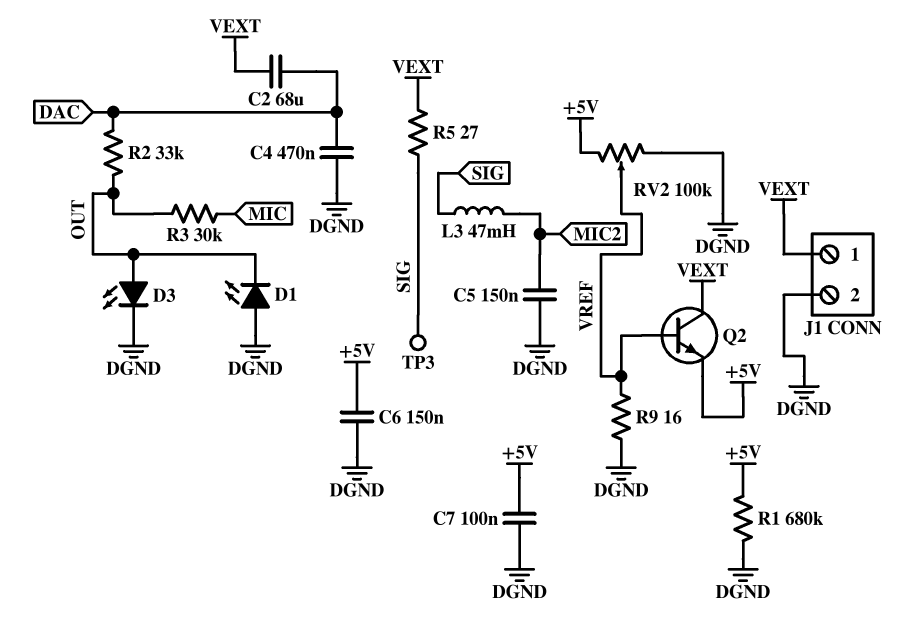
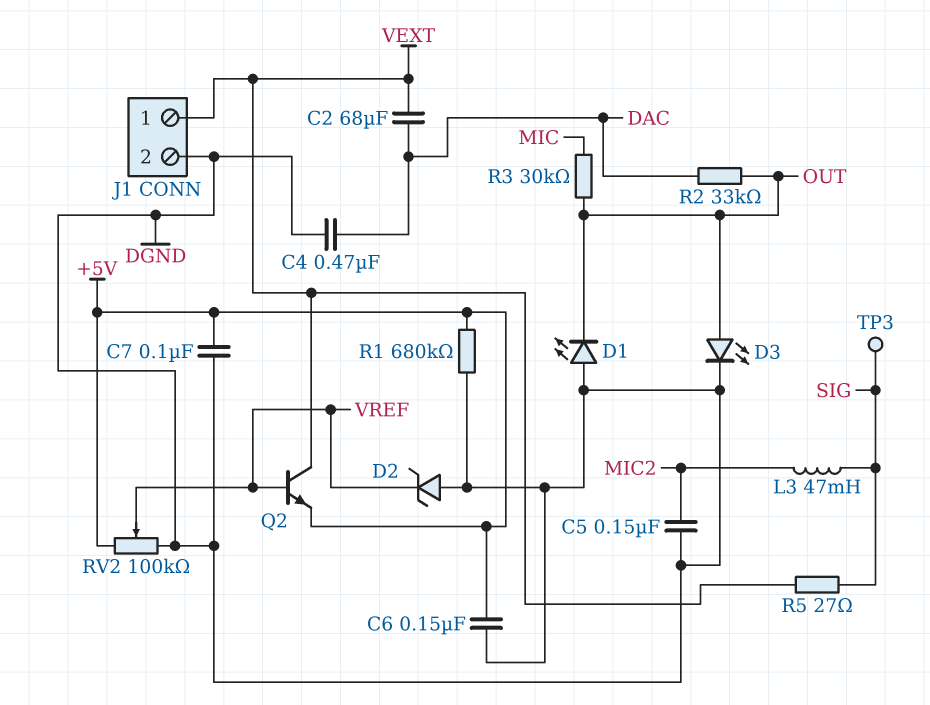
D2: none -> zener (A DGND, K VREF)
R9: 16 (DGND, VREF) -> none

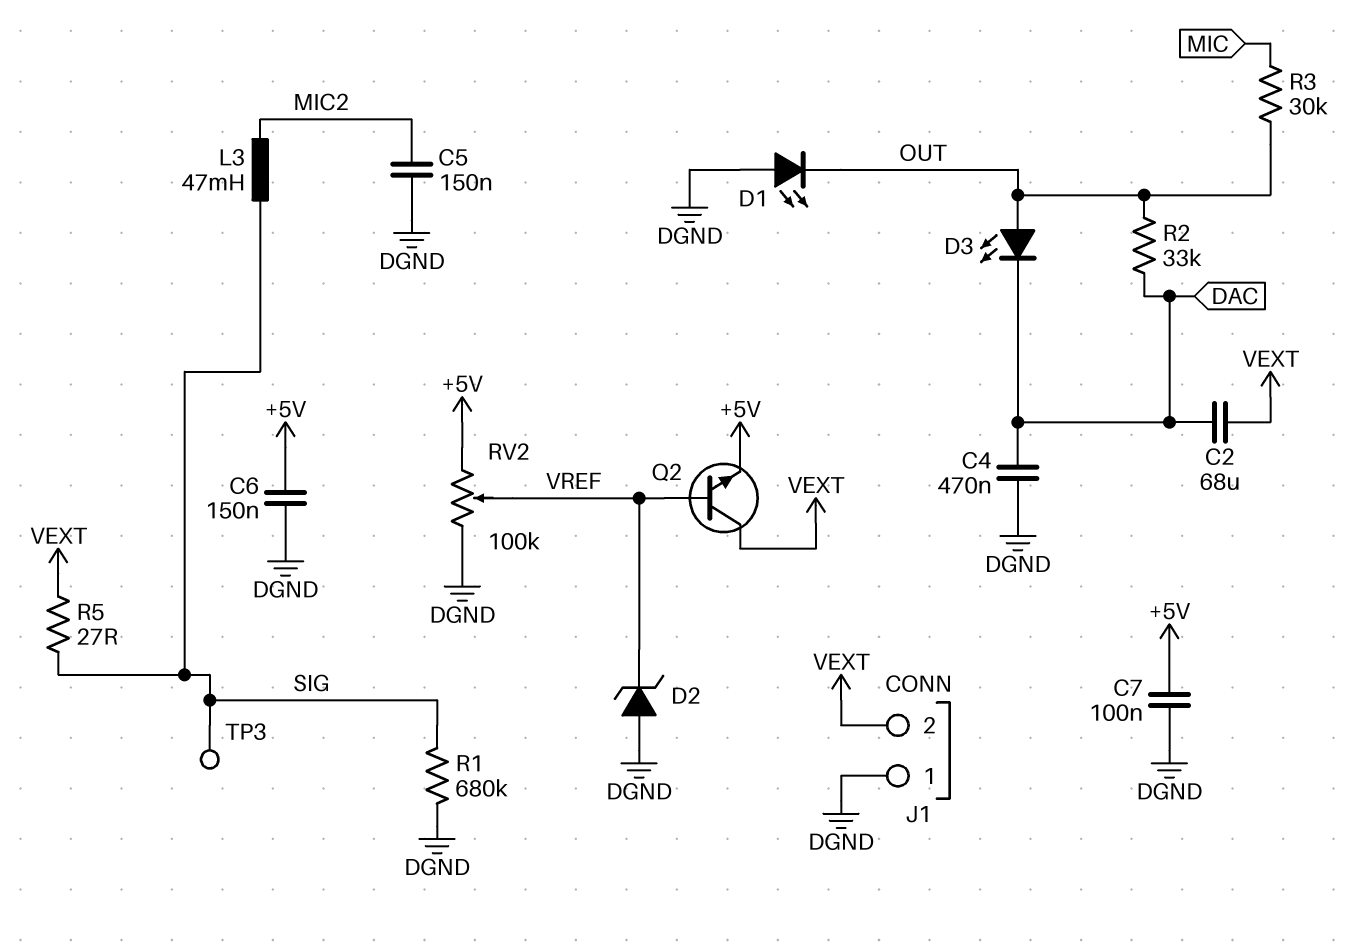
D3: LED (A OUT, K DGND) -> LED (A OUT, K DAC)
J1 pin 1: VEXT -> DGND
J1 pin 2: DGND -> VEXT
R1: 680k (+5V, DGND) -> 680k (DGND, SIG)

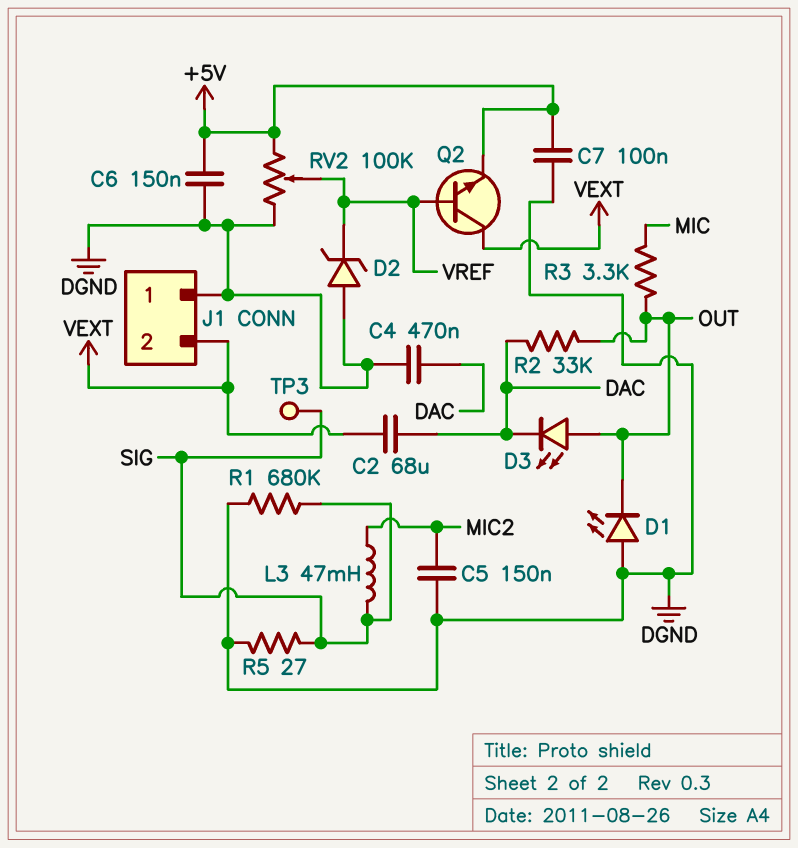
R3: 30k (MIC, OUT) -> 3.3k (MIC, OUT)
R5: 27 (SIG, VEXT) -> 27 (DGND, SIG)

